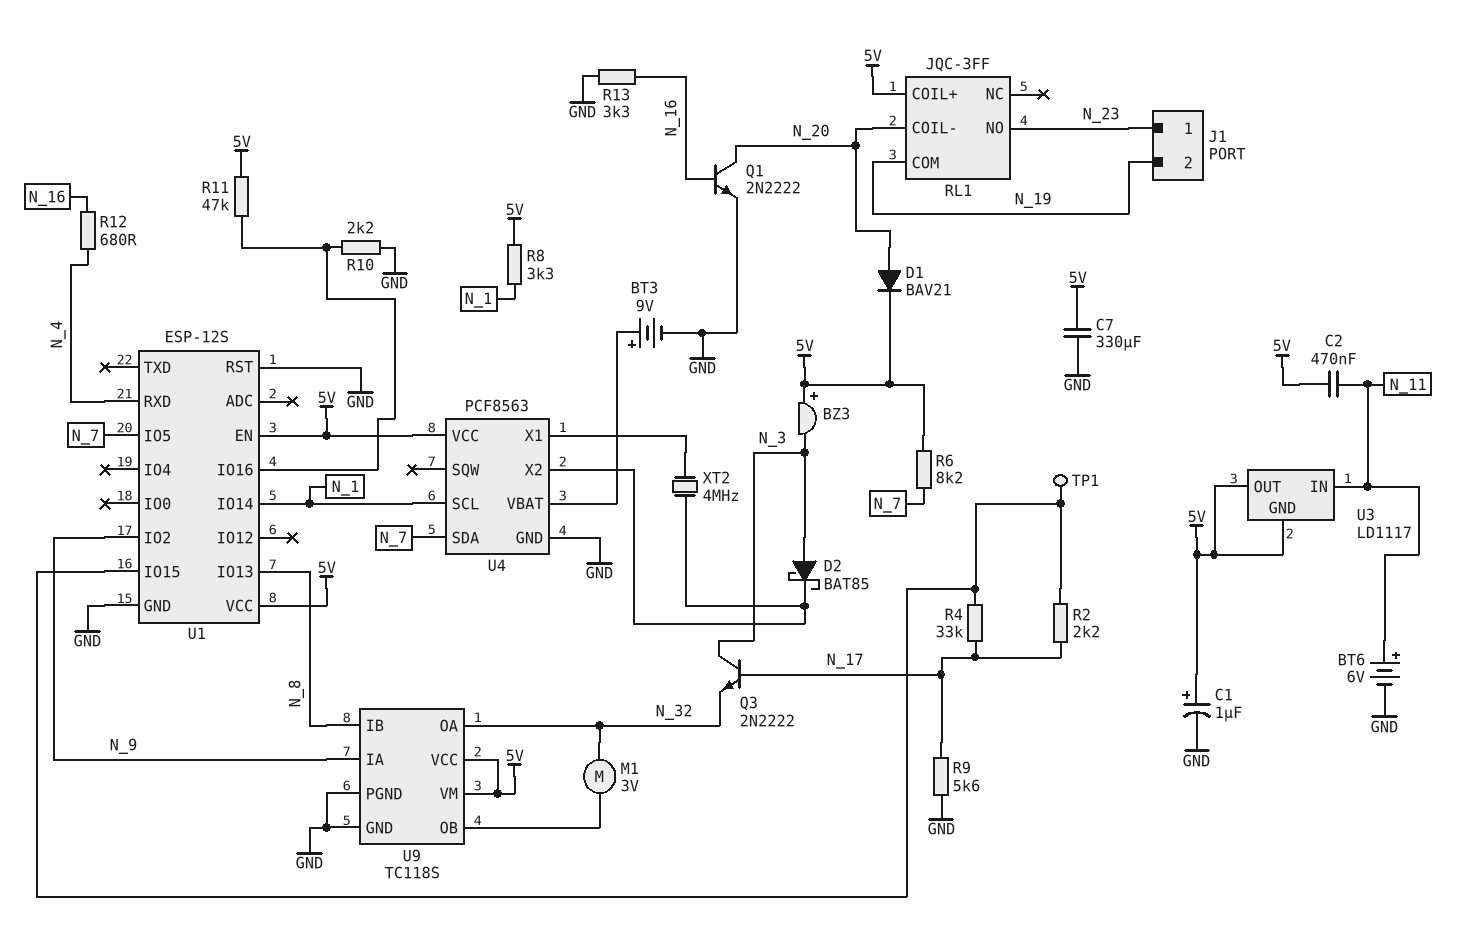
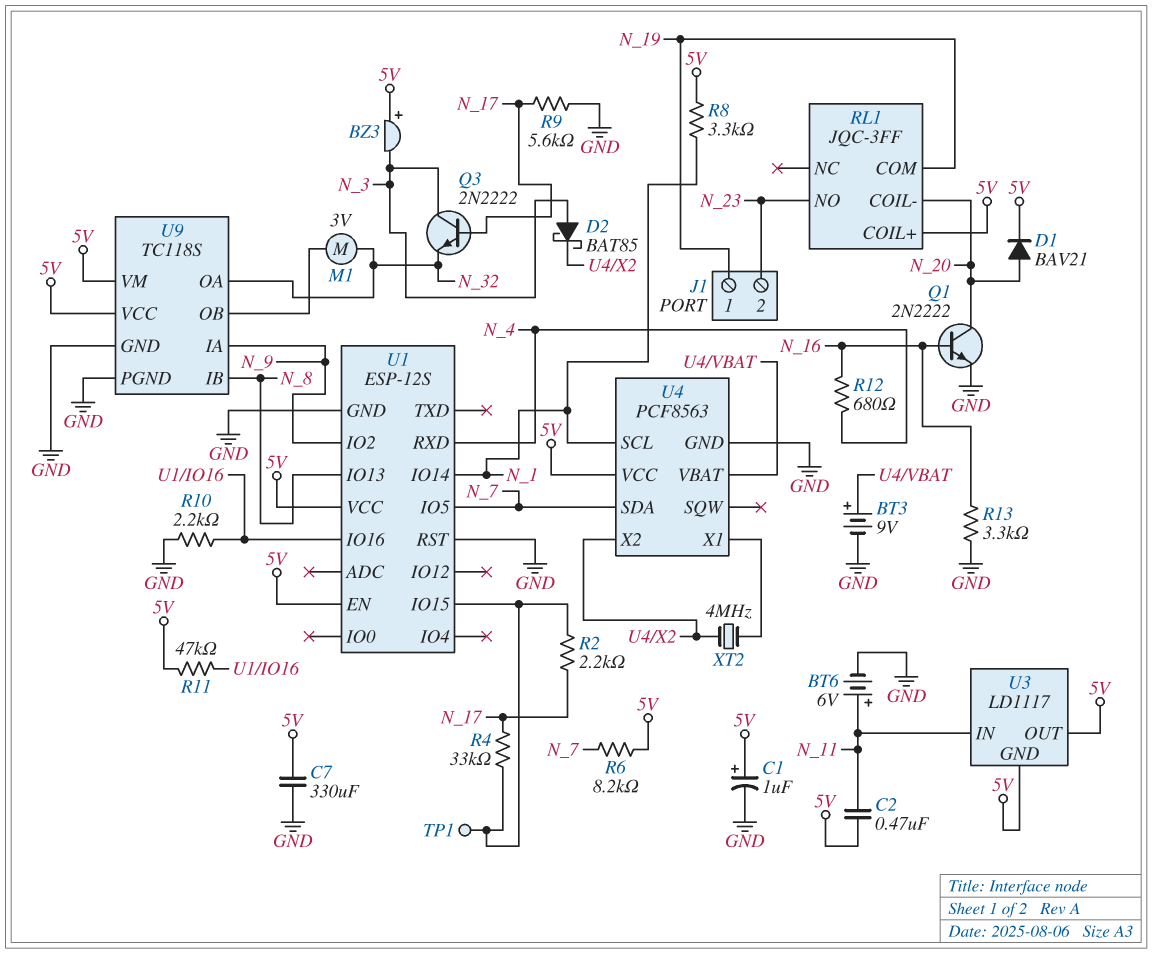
J1 pin 1: N_23 -> N_19
J1 pin 2: N_19 -> N_23

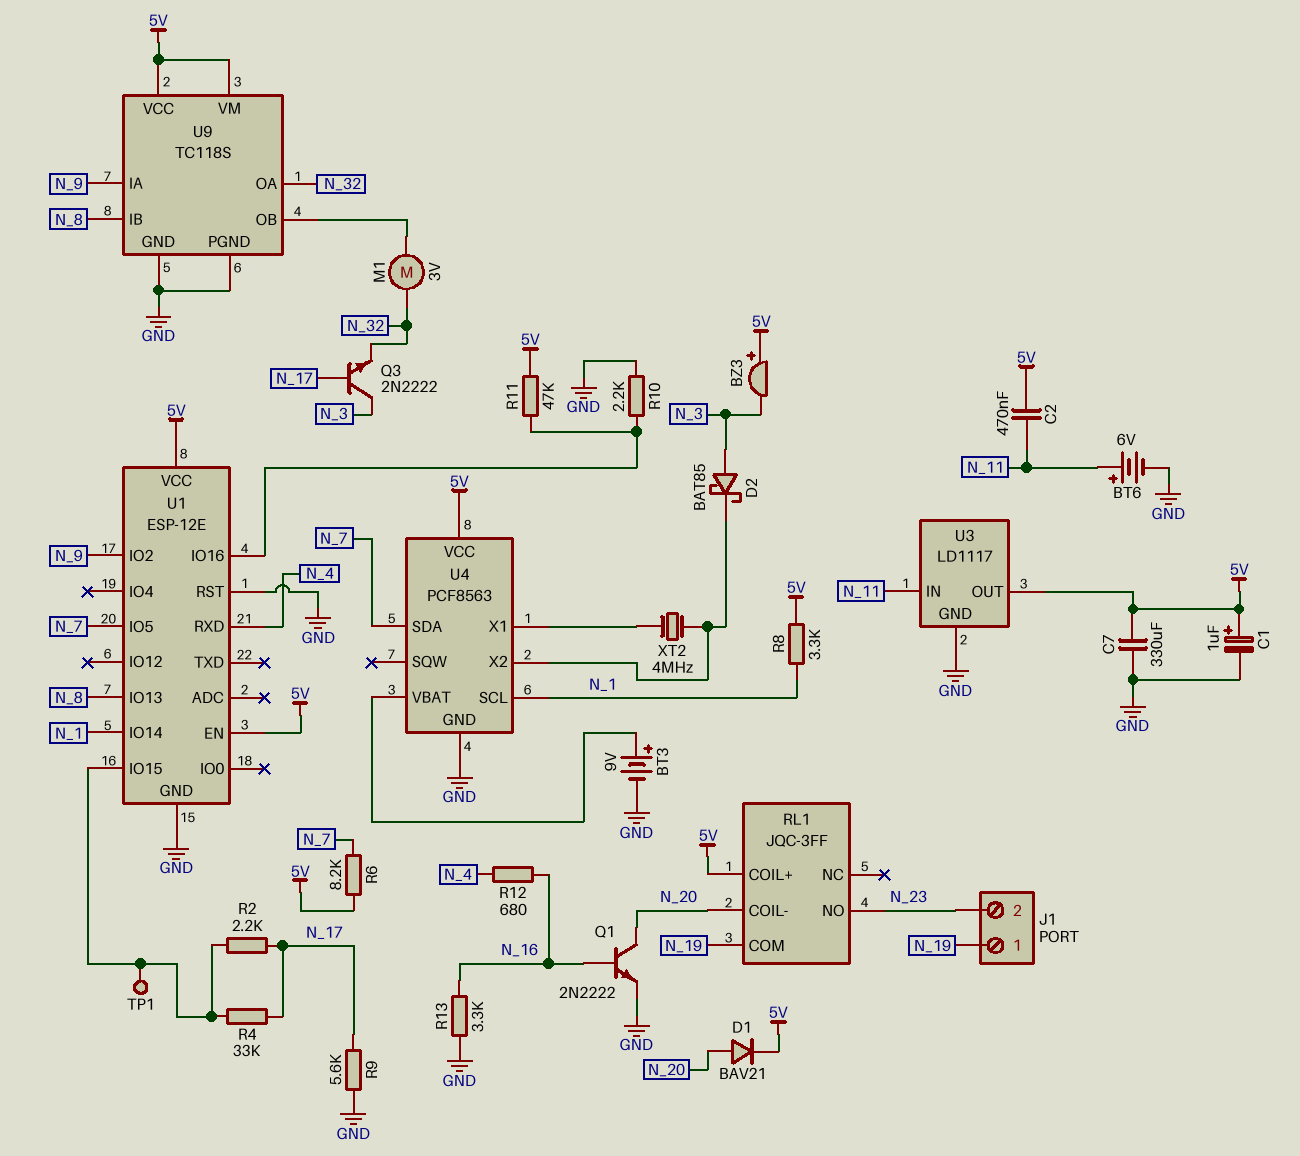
U1: ESP-12S -> ESP-12E
U3 pin GND: 5V -> GND

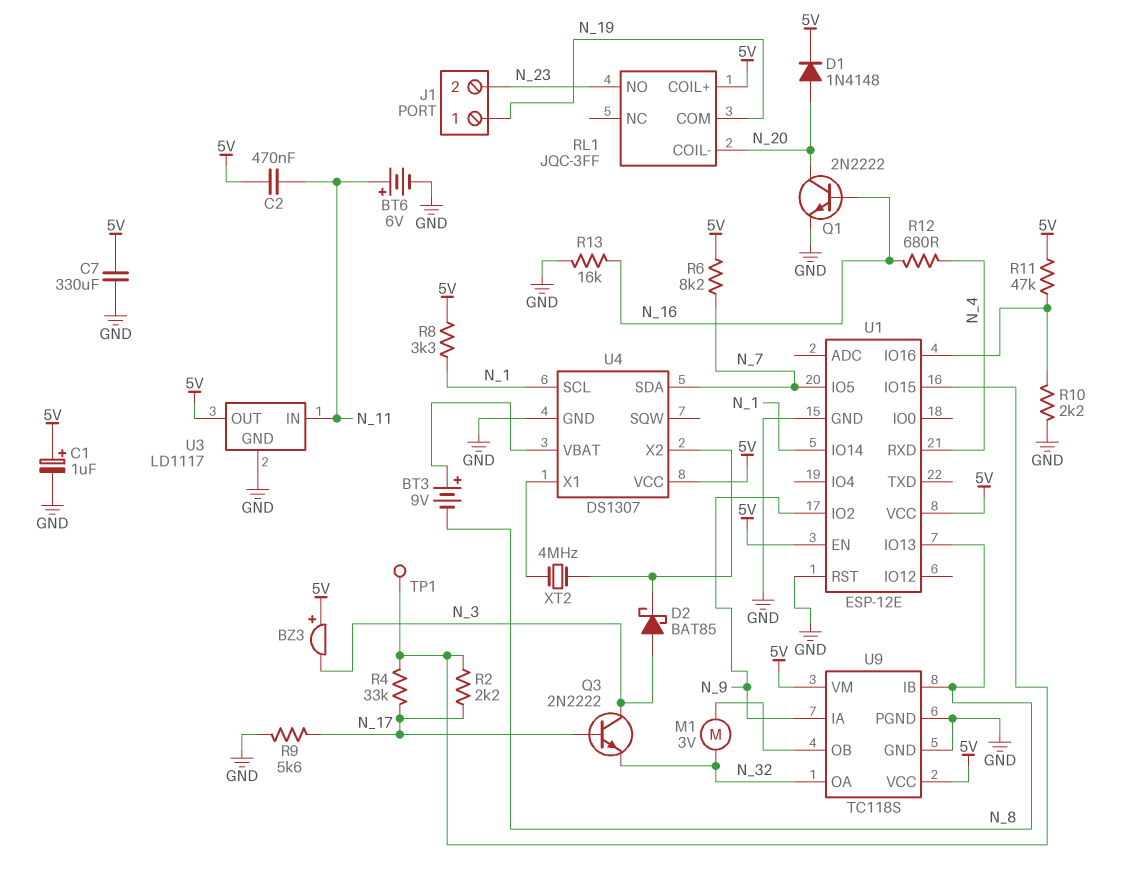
BT3: 9V (plus U4/VBAT, minus GND) -> 9V (plus U4/VBAT, minus N_8)
D1: diode BAV21 (A N_20, K 5V) -> diode 1N4148 (A N_20, K 5V)
R13: 3.3k (GND, N_16) -> 16k (GND, N_16)
U4: PCF8563 -> DS1307

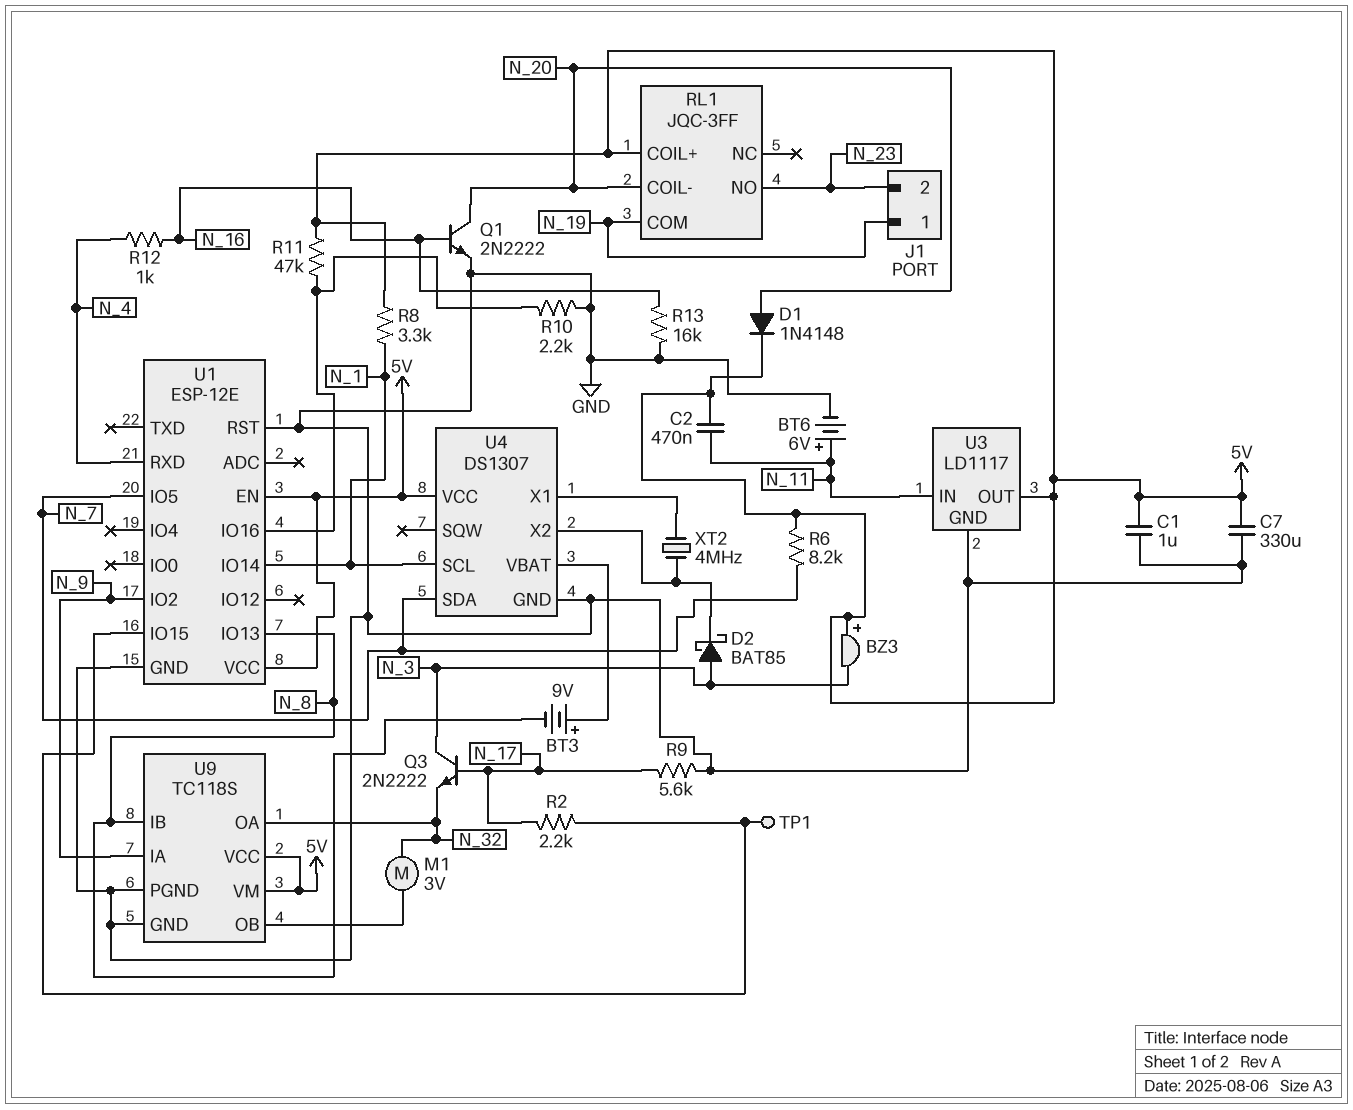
C1: 1uF (plus 5V, minus GND) -> 1uF (5V, GND)
R4: 33k (N_17, U1/IO15) -> none
R12: 680 (N_4, N_16) -> 1k (N_4, N_16)

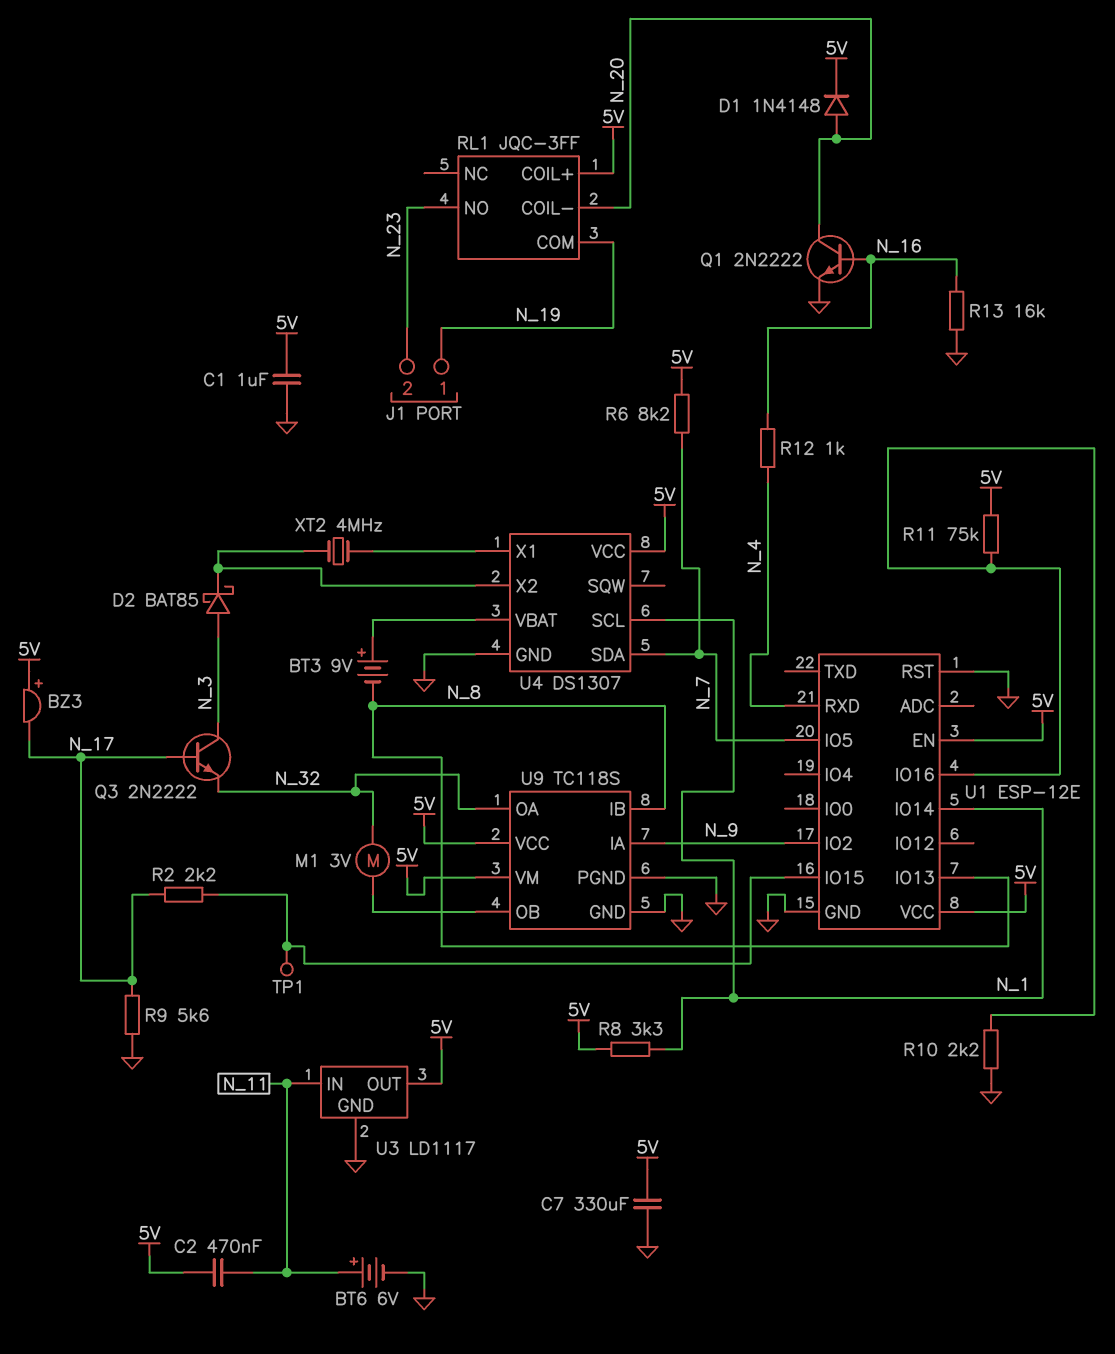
BZ3: buzzer (plus 5V, minus N_3) -> buzzer (plus 5V, minus N_17)
R11: 47k (5V, U1/IO16) -> 75k (5V, U1/IO16)

